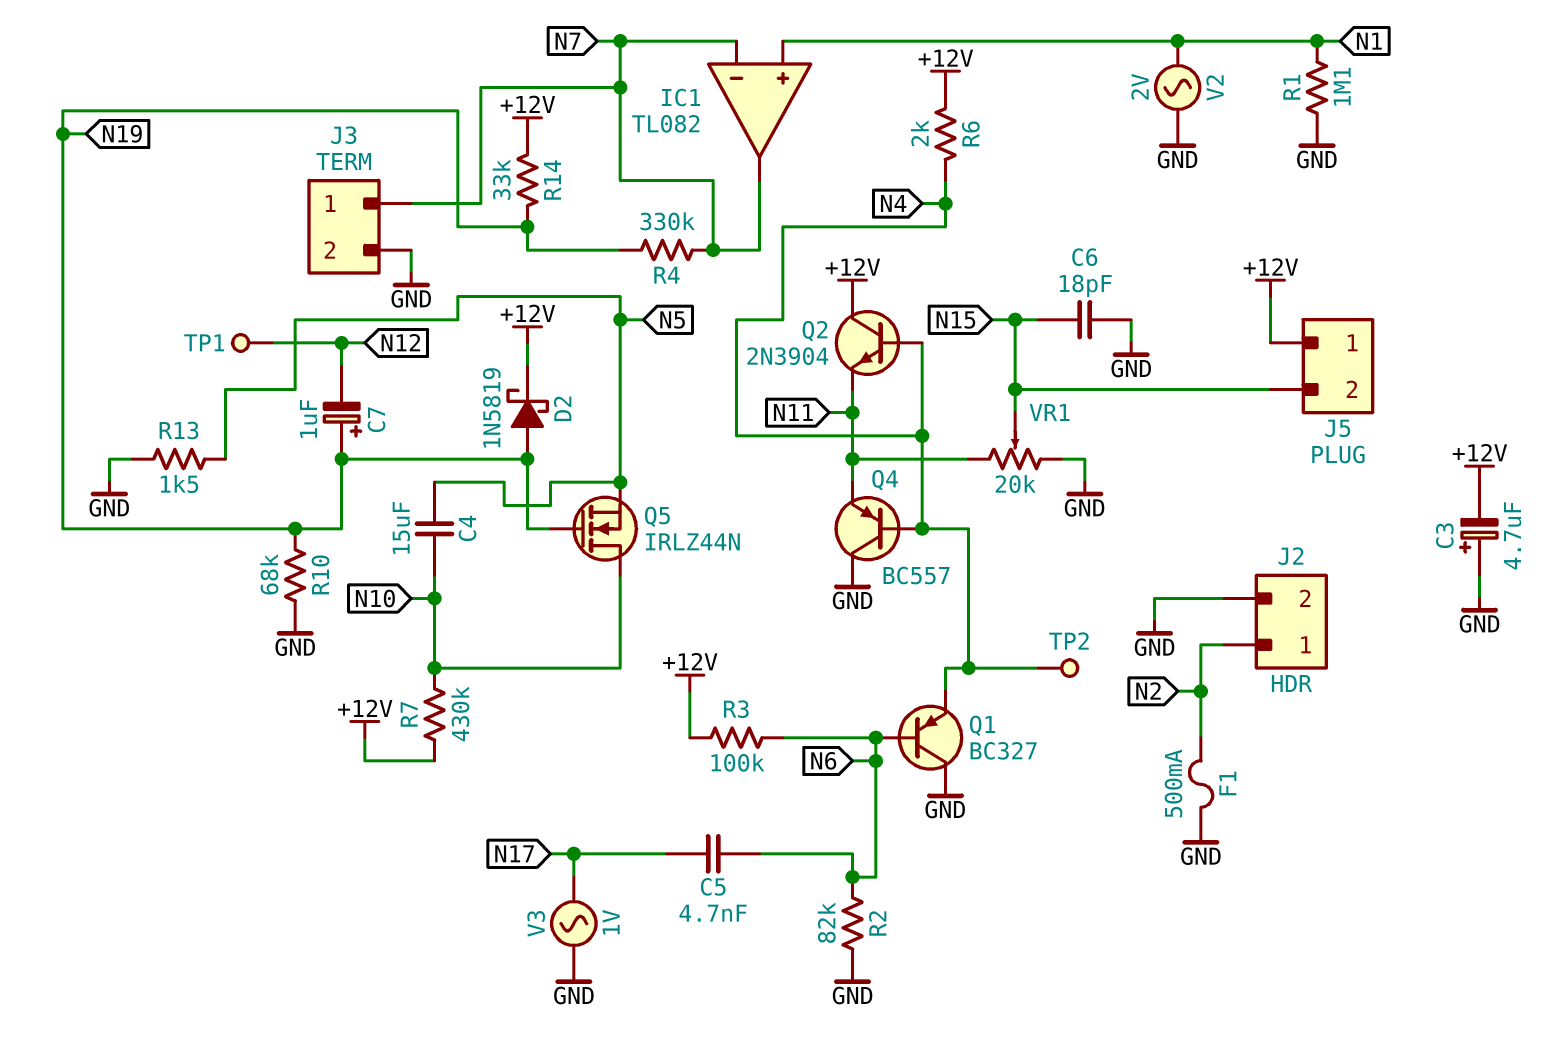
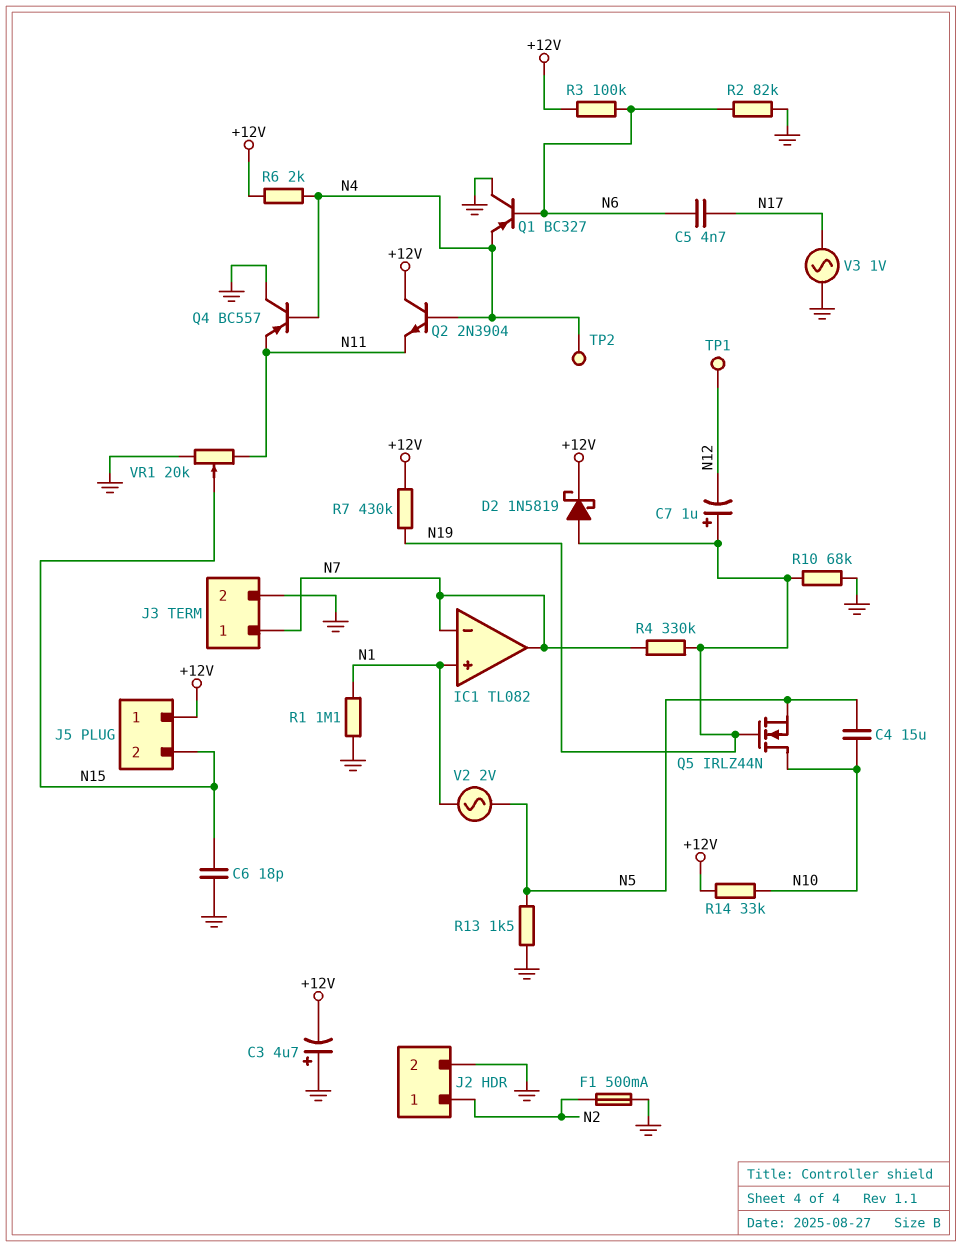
R7: 430k (+12V, N10) -> 430k (+12V, N19)
R14: 33k (+12V, N19) -> 33k (+12V, N10)
V2: AC 2V (GND, N1) -> AC 2V (N1, N5)

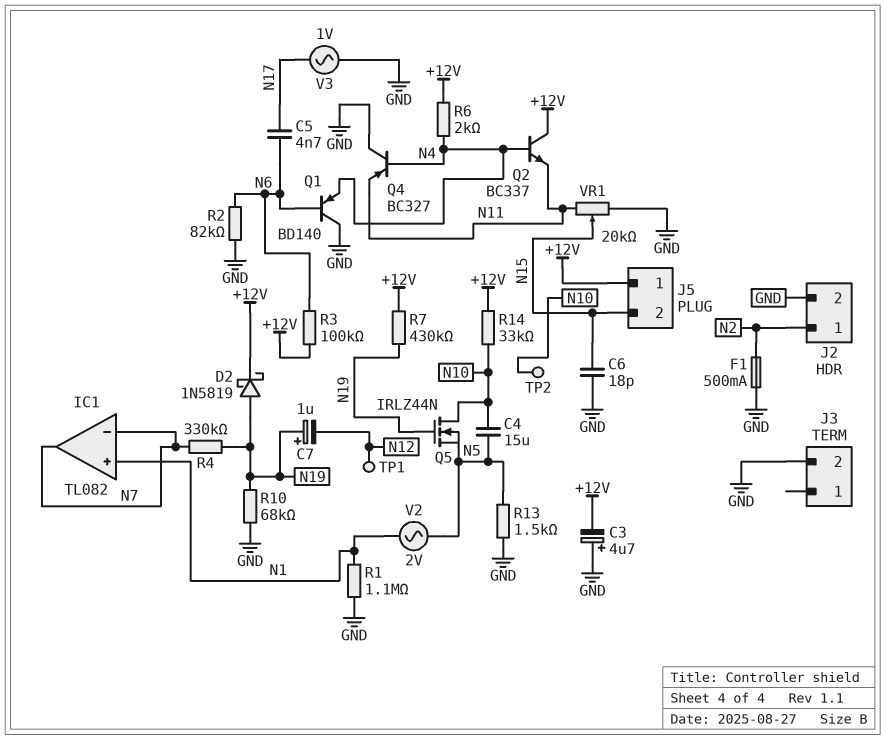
J3 pin 1: N7 -> none
Q1: PNP BC327 (B N6, C GND, E N4) -> PNP BD140 (B N6, C GND, E N4)
Q2: NPN 2N3904 (B N4, C +12V, E N11) -> NPN BC337 (B N4, C +12V, E N11)
Q4: PNP BC557 (B N4, C GND, E N11) -> PNP BC327 (B N4, C GND, E N11)
TP2: test point (N4) -> test point (N10)

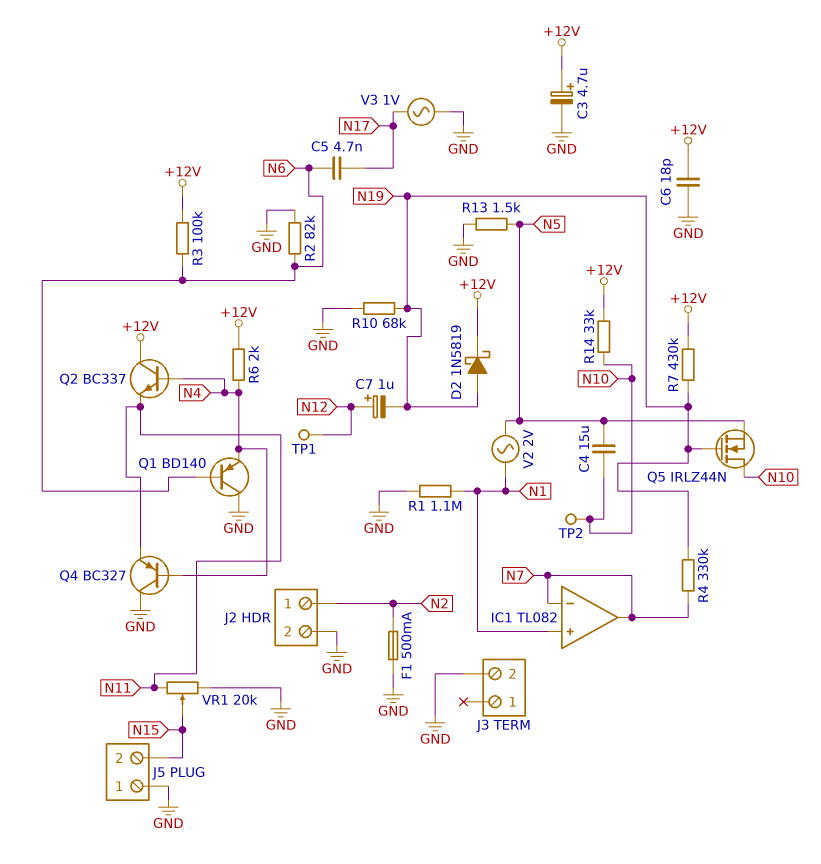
C3: 4.7uF (plus GND, minus +12V) -> 4.7uF (plus +12V, minus GND)
C6: 18pF (GND, N15) -> 18pF (+12V, GND)
C7: 1uF (plus N19, minus N12) -> 1uF (plus N12, minus N19)
J5 pin 1: +12V -> GND

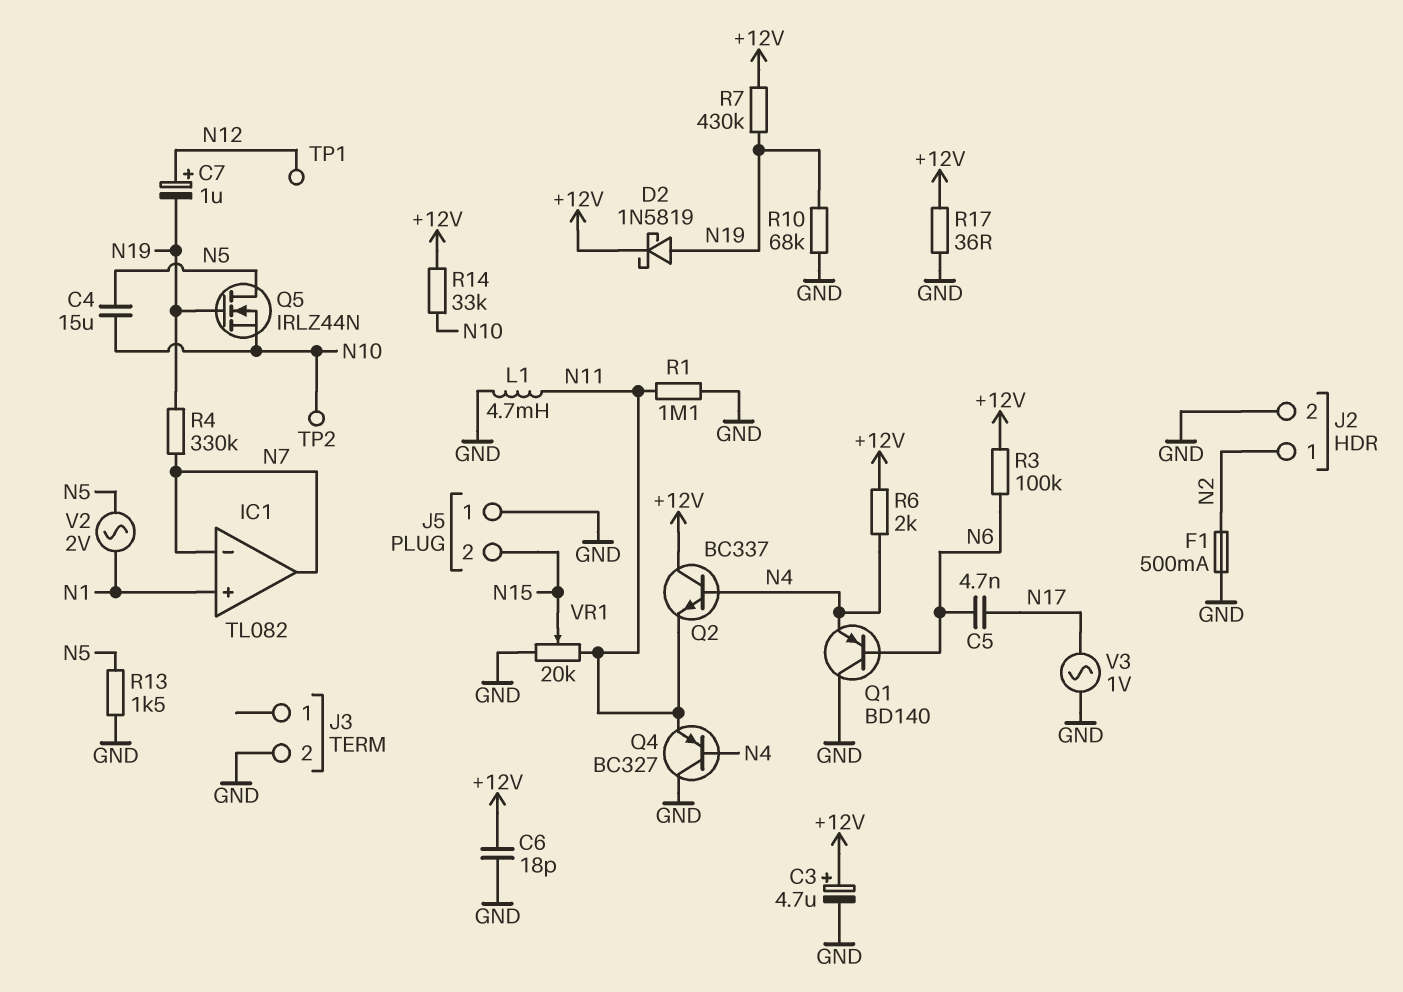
L1: none -> 4.7mH (GND, N11)
Q5: NMOS IRLZ44N (G N19, D N10, S N5) -> NMOS IRLZ44N (G N19, D N5, S N10)
R1: 1.1M (GND, N1) -> 1.1M (GND, N11)
R2: 82k (GND, N6) -> none
R17: none -> 36 (+12V, GND)

